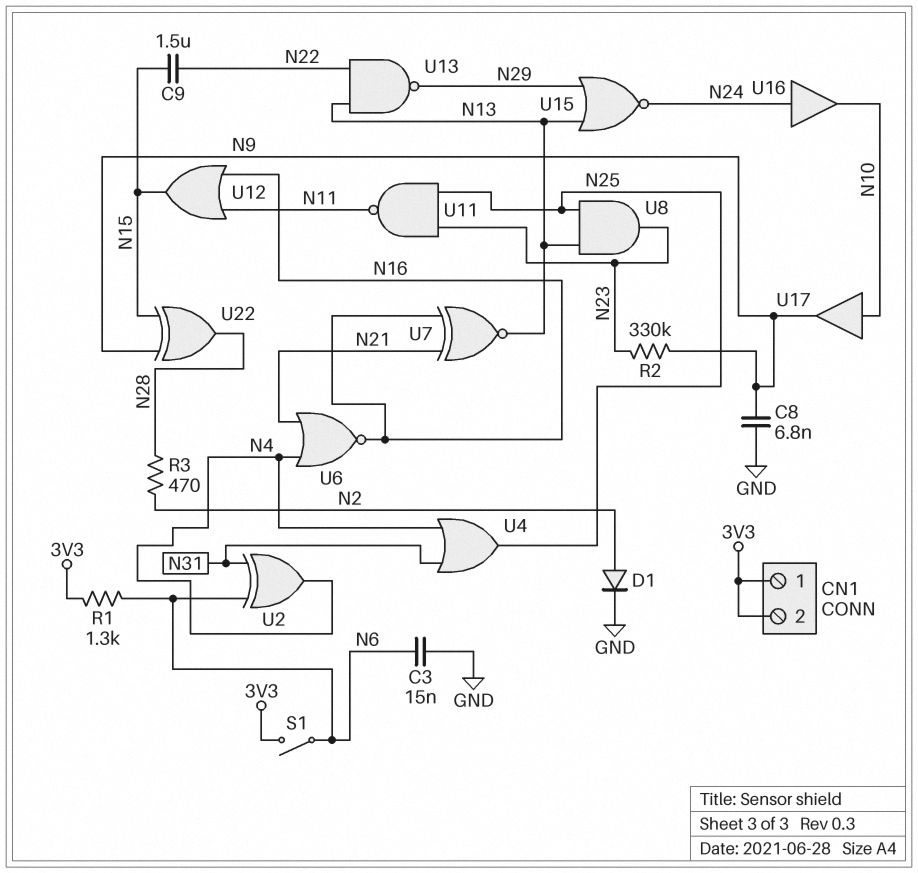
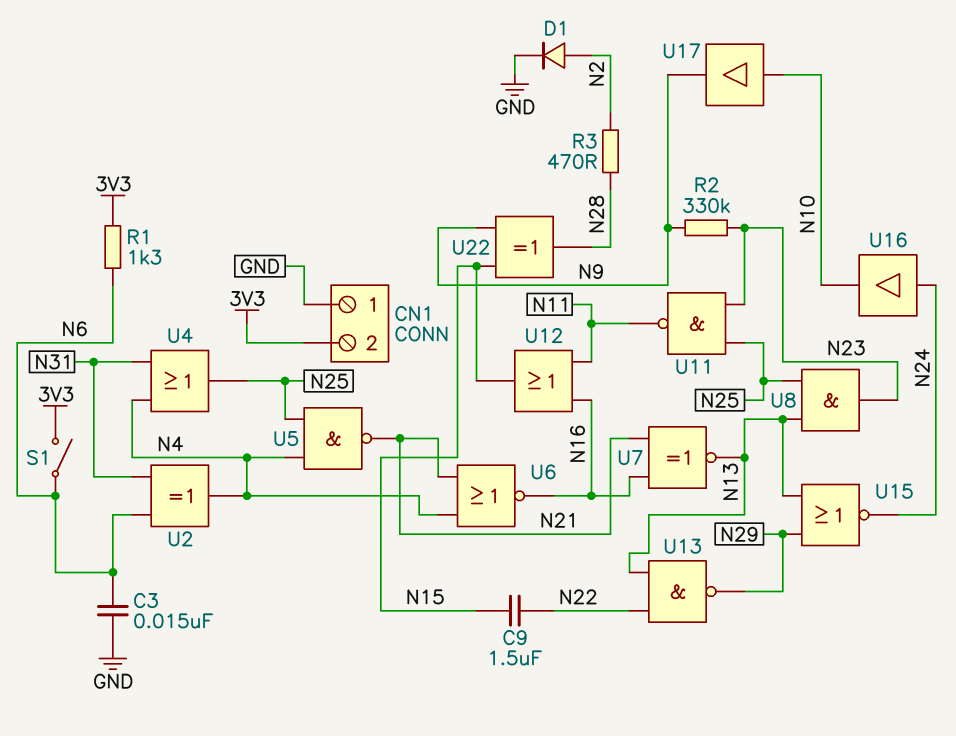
C8: 6.8nF (GND, N9) -> none
CN1 pin 1: 3V3 -> GND
U5: none -> NAND (in N4, in N25, out N21)

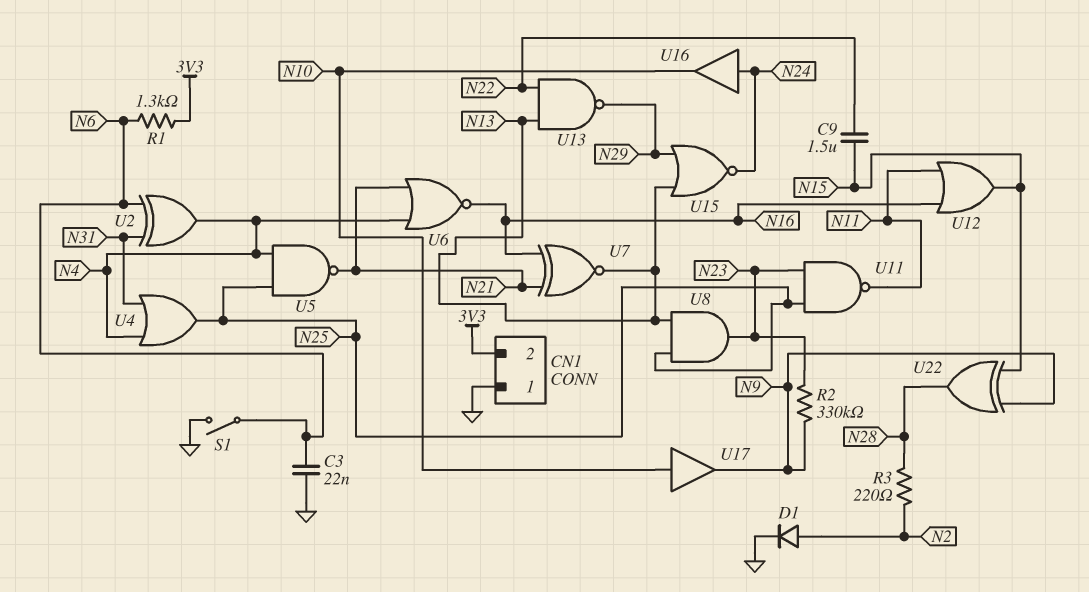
C3: 15nF (GND, N6) -> 22nF (GND, N6)
R3: 470 (N2, N28) -> 220 (N2, N28)
S1: switch (3V3, N6) -> switch (GND, N6)

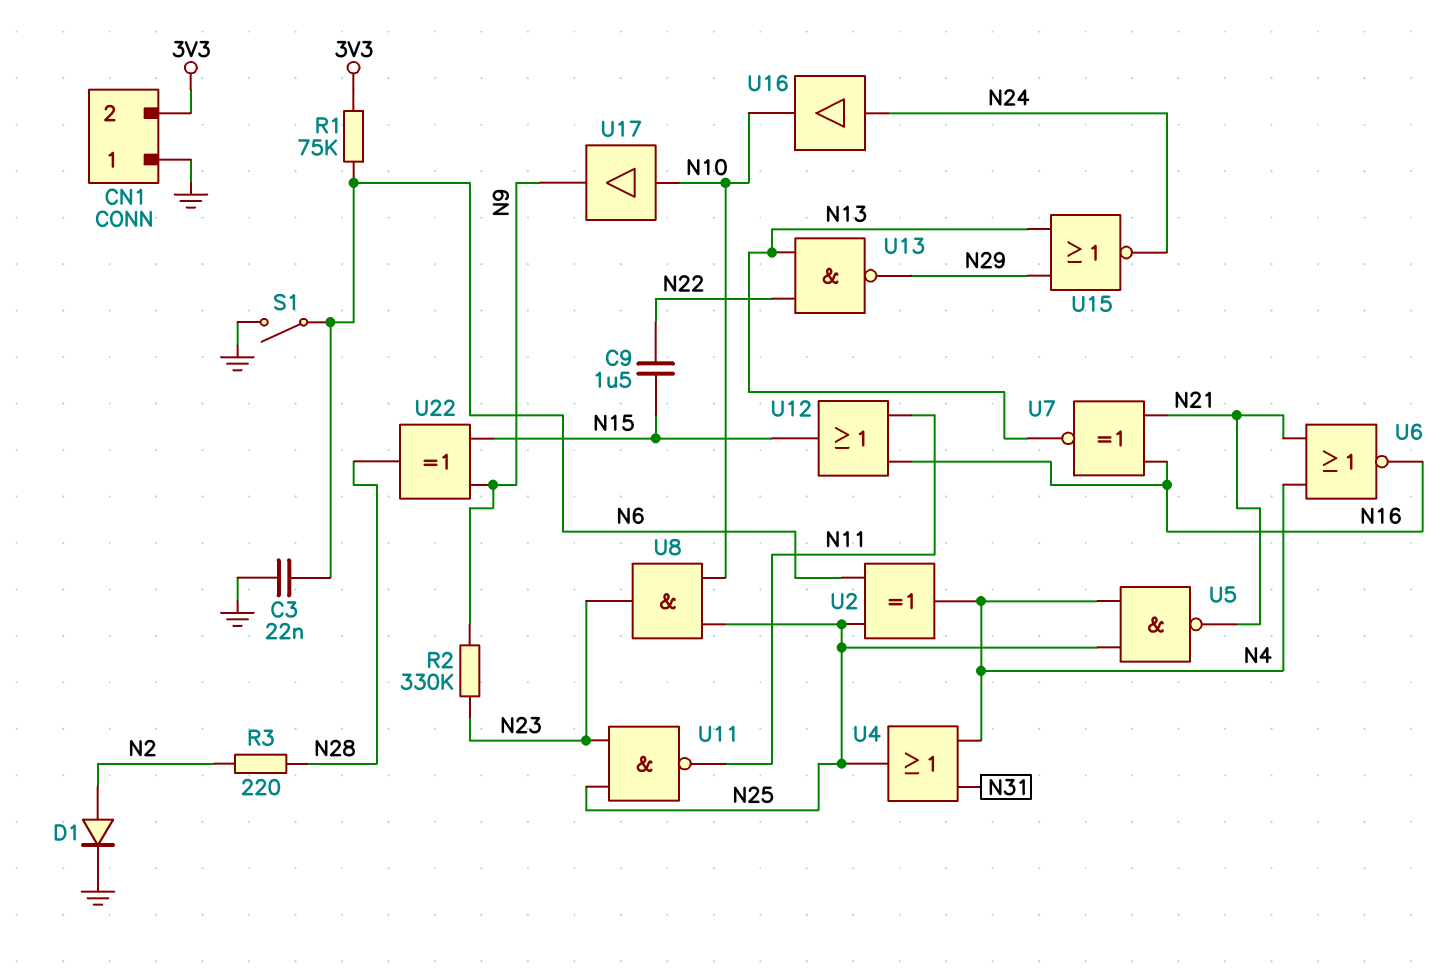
R1: 1.3k (3V3, N6) -> 75k (3V3, N6)
U2: XOR (in N6, in N31, out N4) -> XOR (in N6, in N25, out N4)
U8: AND (in N13, in N25, out N23) -> AND (in N10, in N25, out N23)

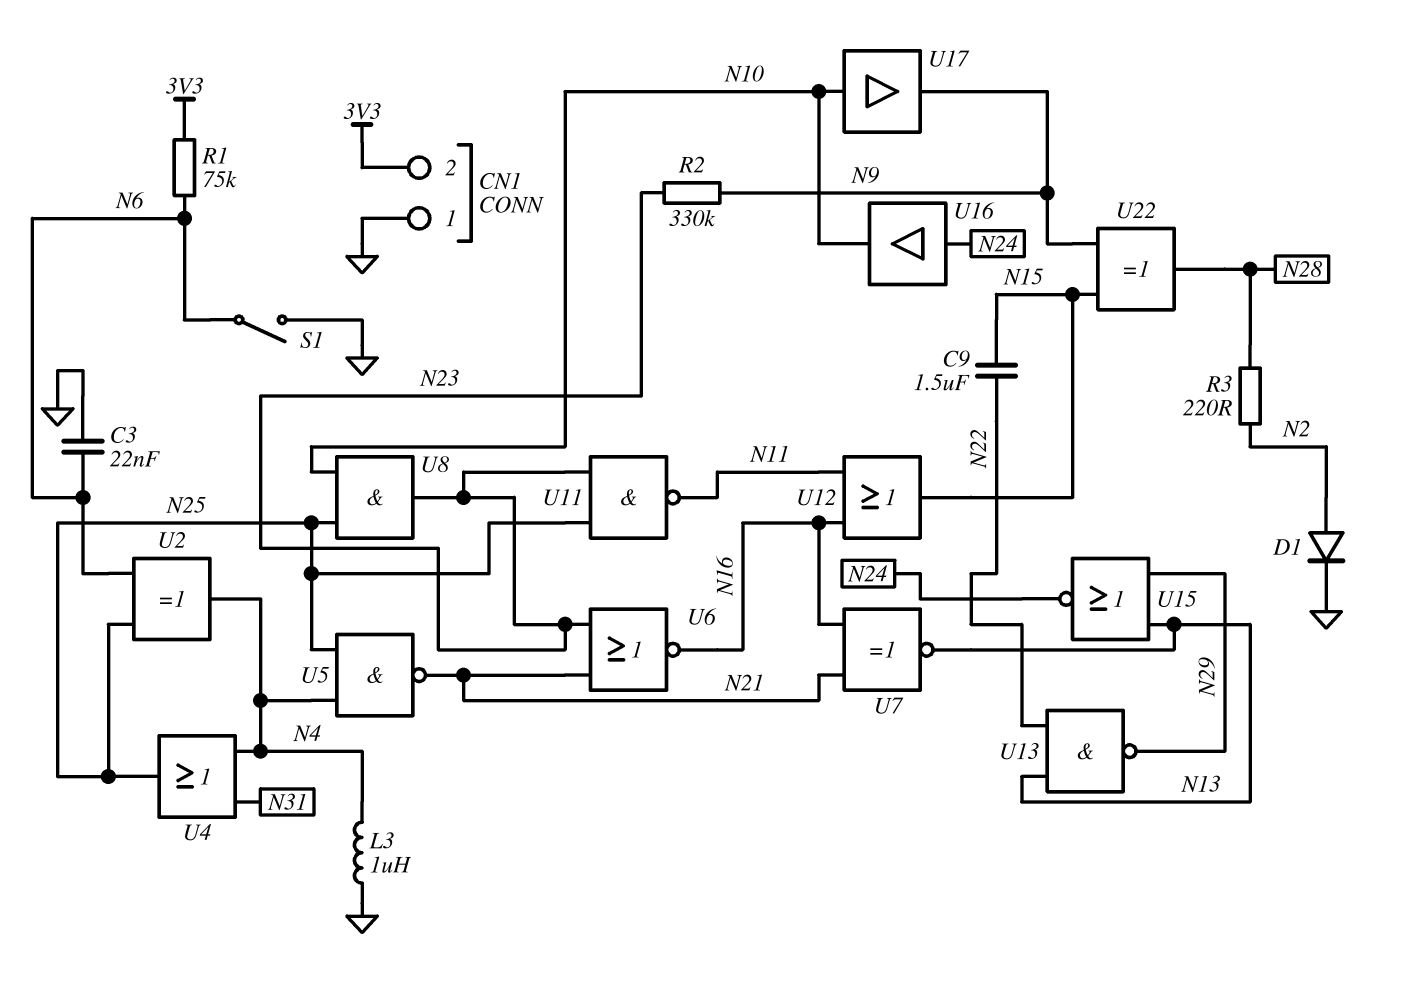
L3: none -> 1uH (GND, N4)
U6: NOR (in N4, in N21, out N16) -> NOR (in N21, in N23, out N16)

